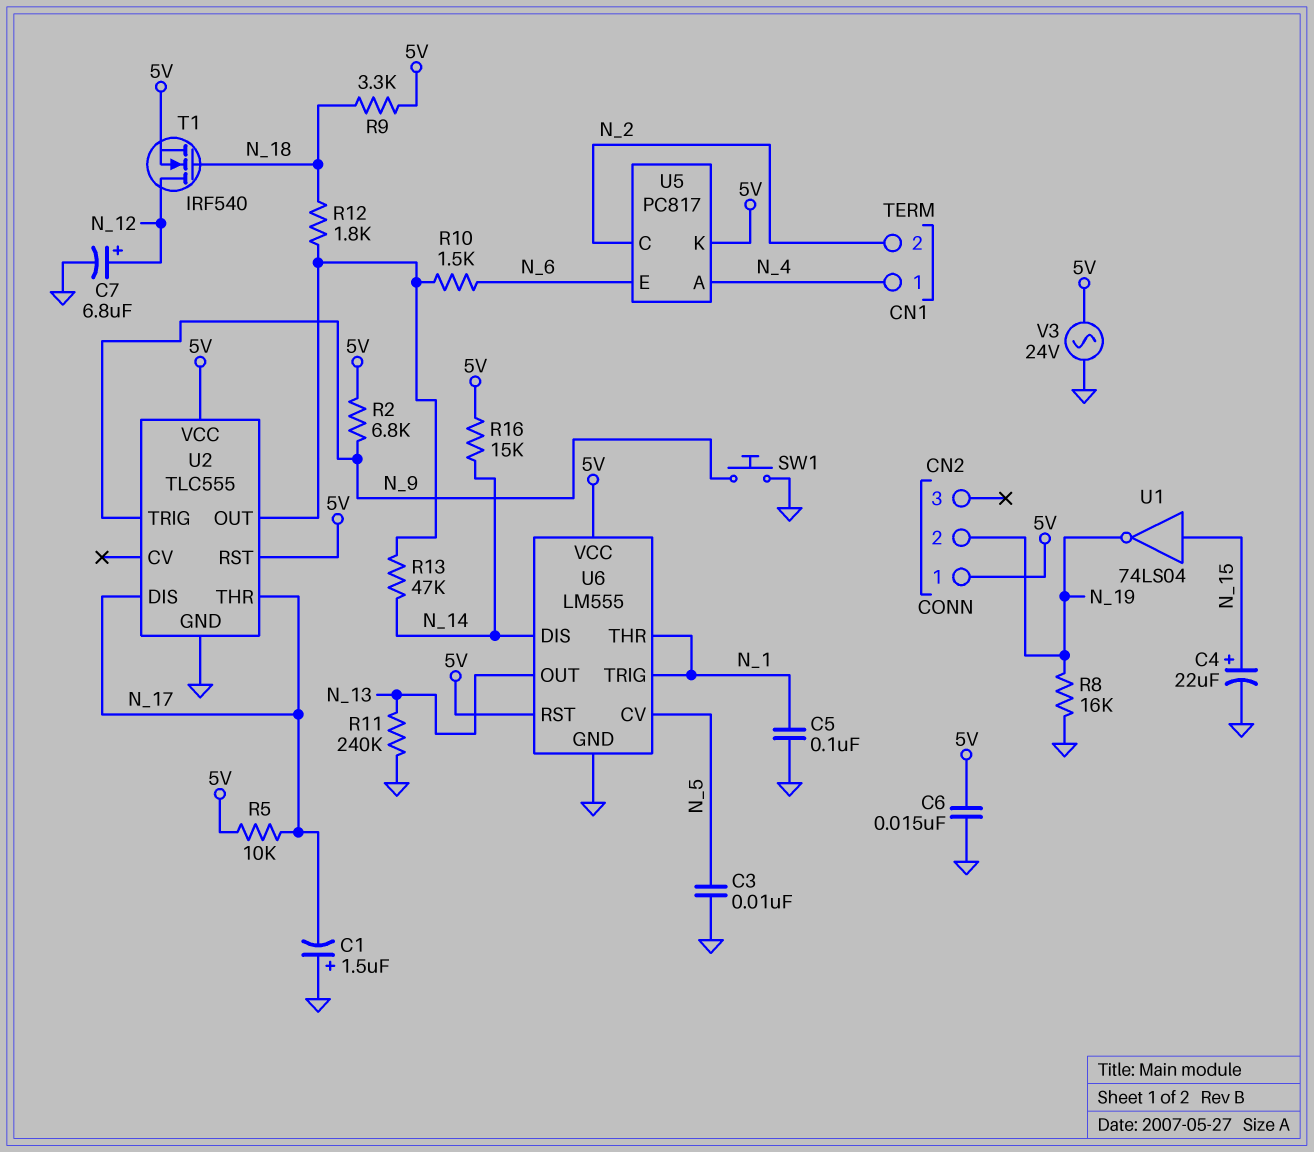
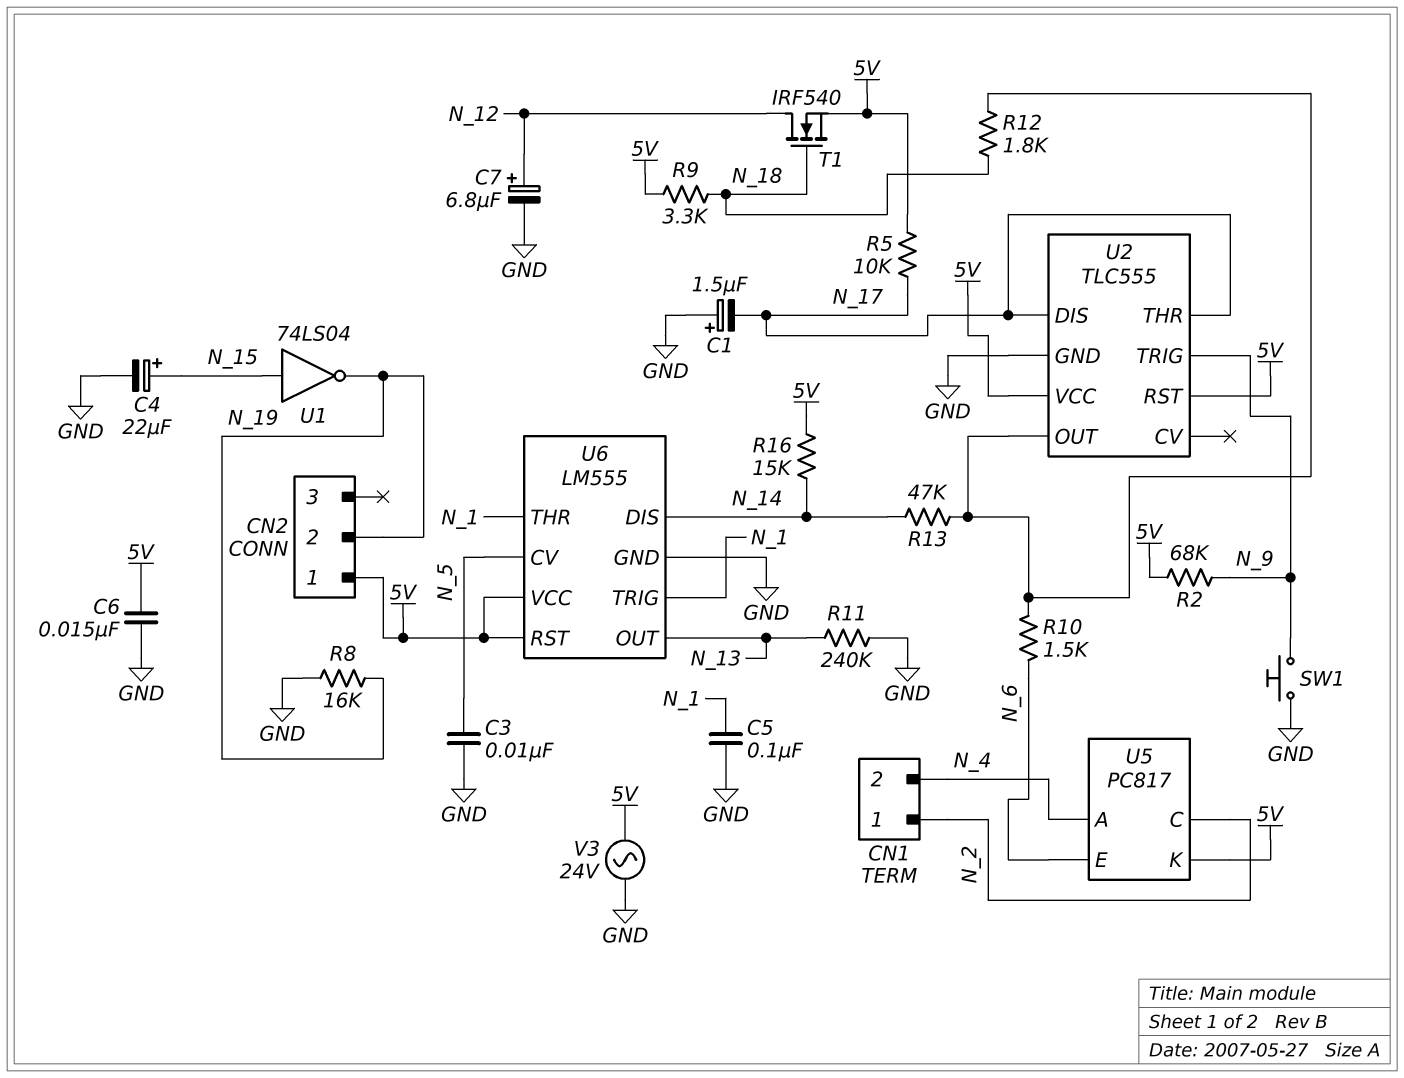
CN1 pin 1: N_4 -> N_2
CN1 pin 2: N_2 -> N_4
R2: 6.8k (5V, N_9) -> 68k (5V, N_9)

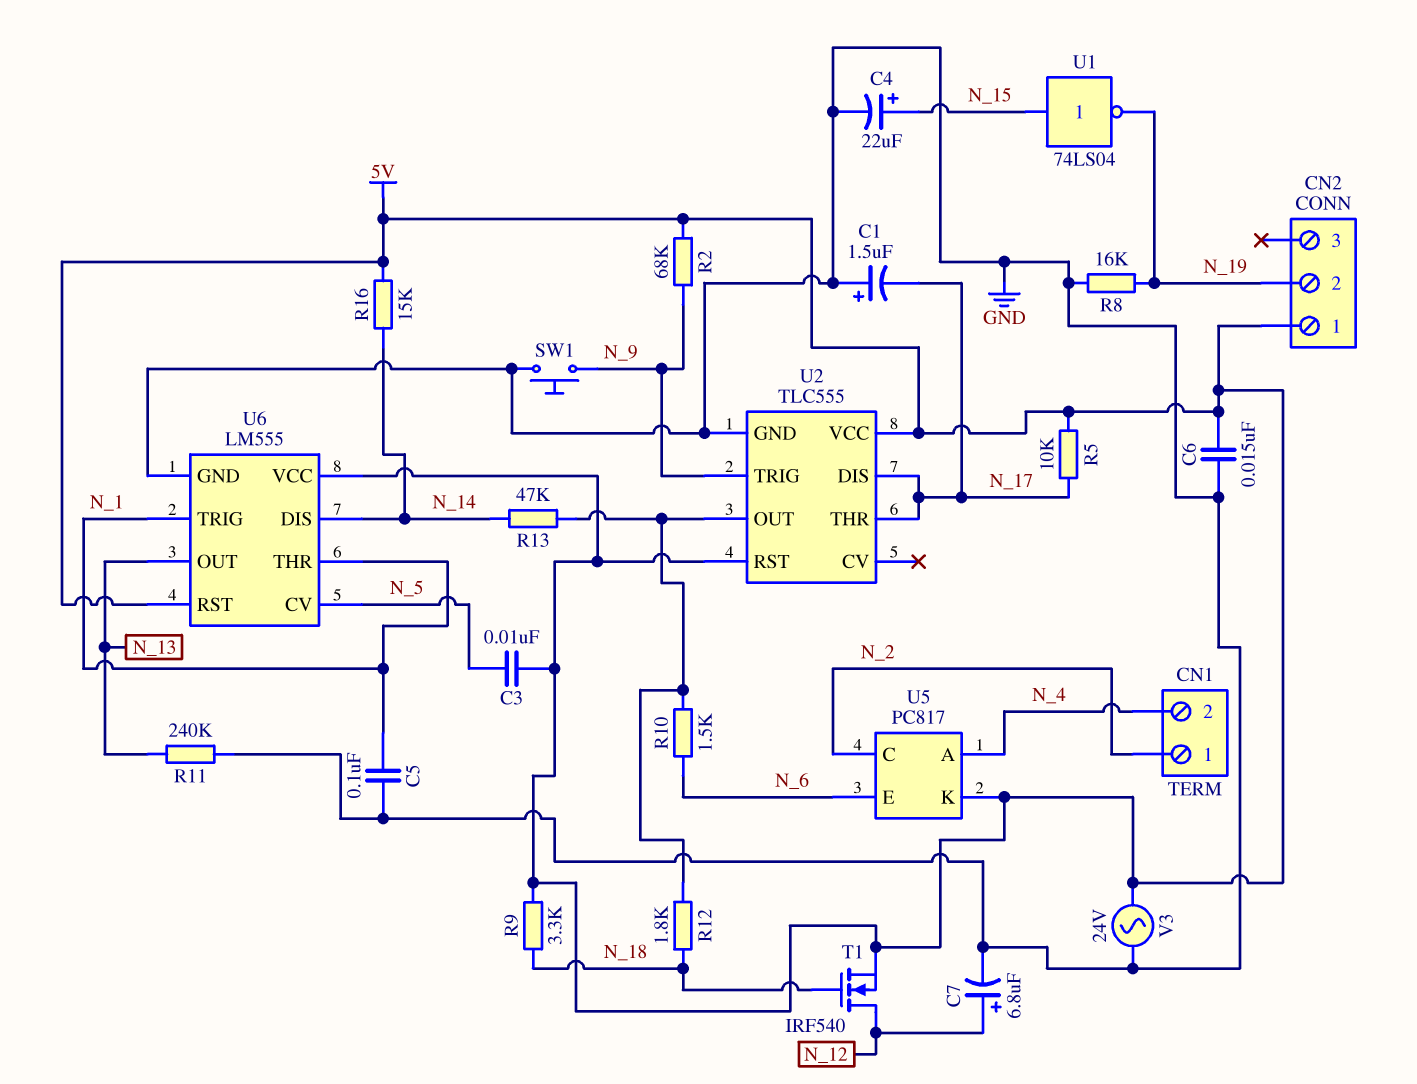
C3: 10nF (GND, N_5) -> 10nF (5V, N_5)

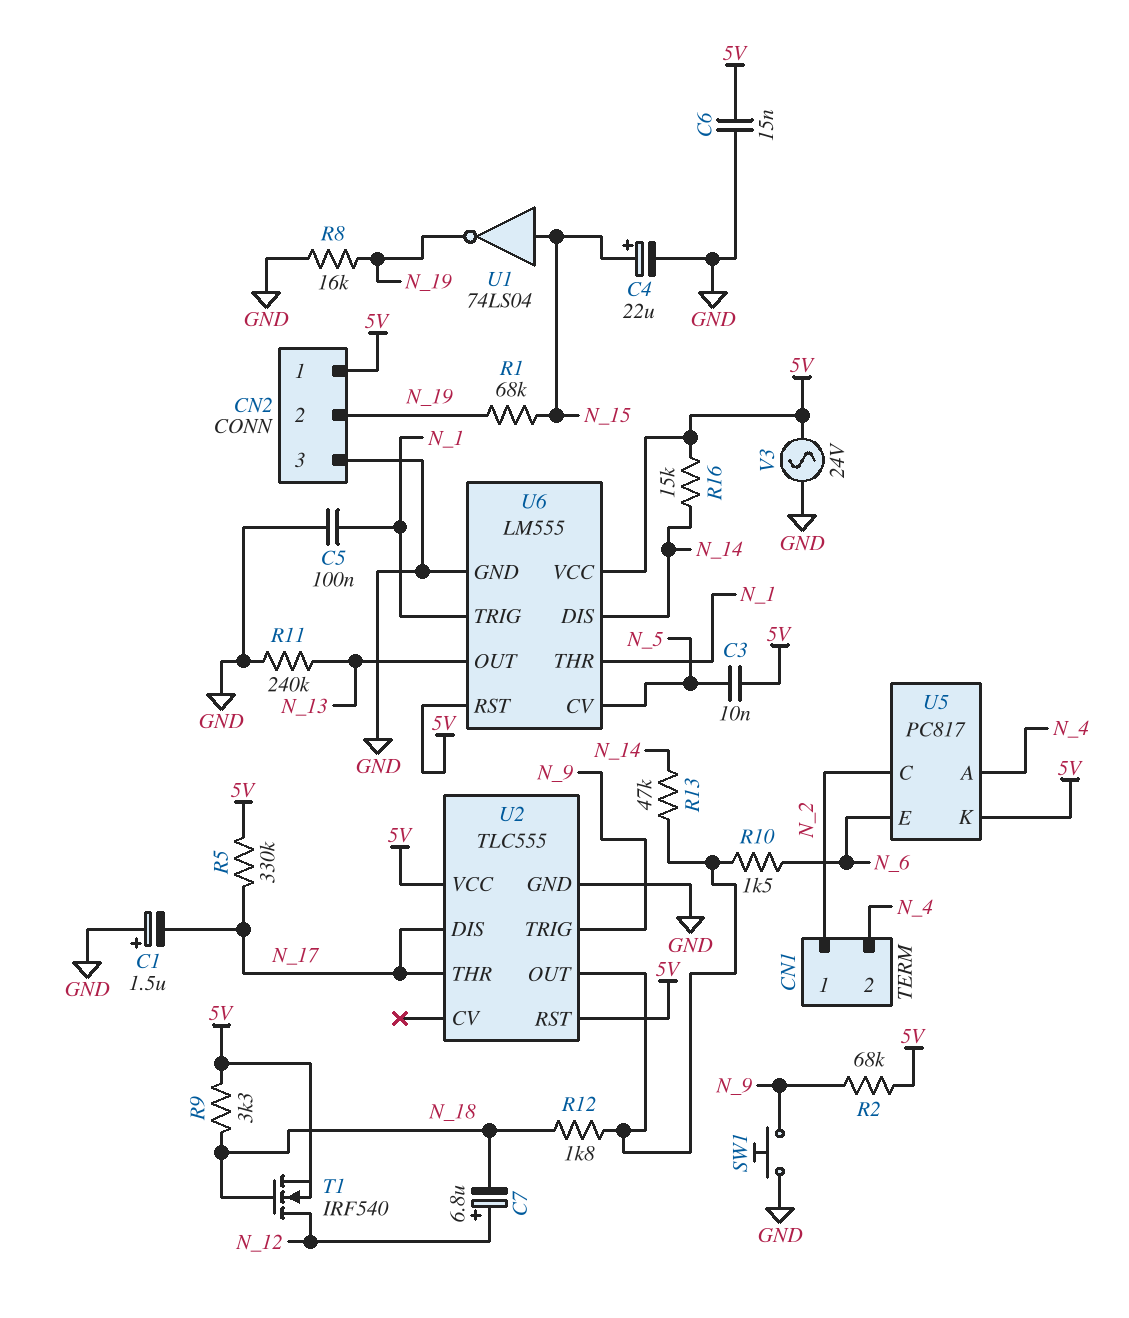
C7: 6.8uF (plus N_12, minus GND) -> 6.8uF (plus N_12, minus N_18)
CN2 pin 3: none -> GND
R1: none -> 68k (N_15, N_19)
R5: 10k (5V, N_17) -> 330k (5V, N_17)

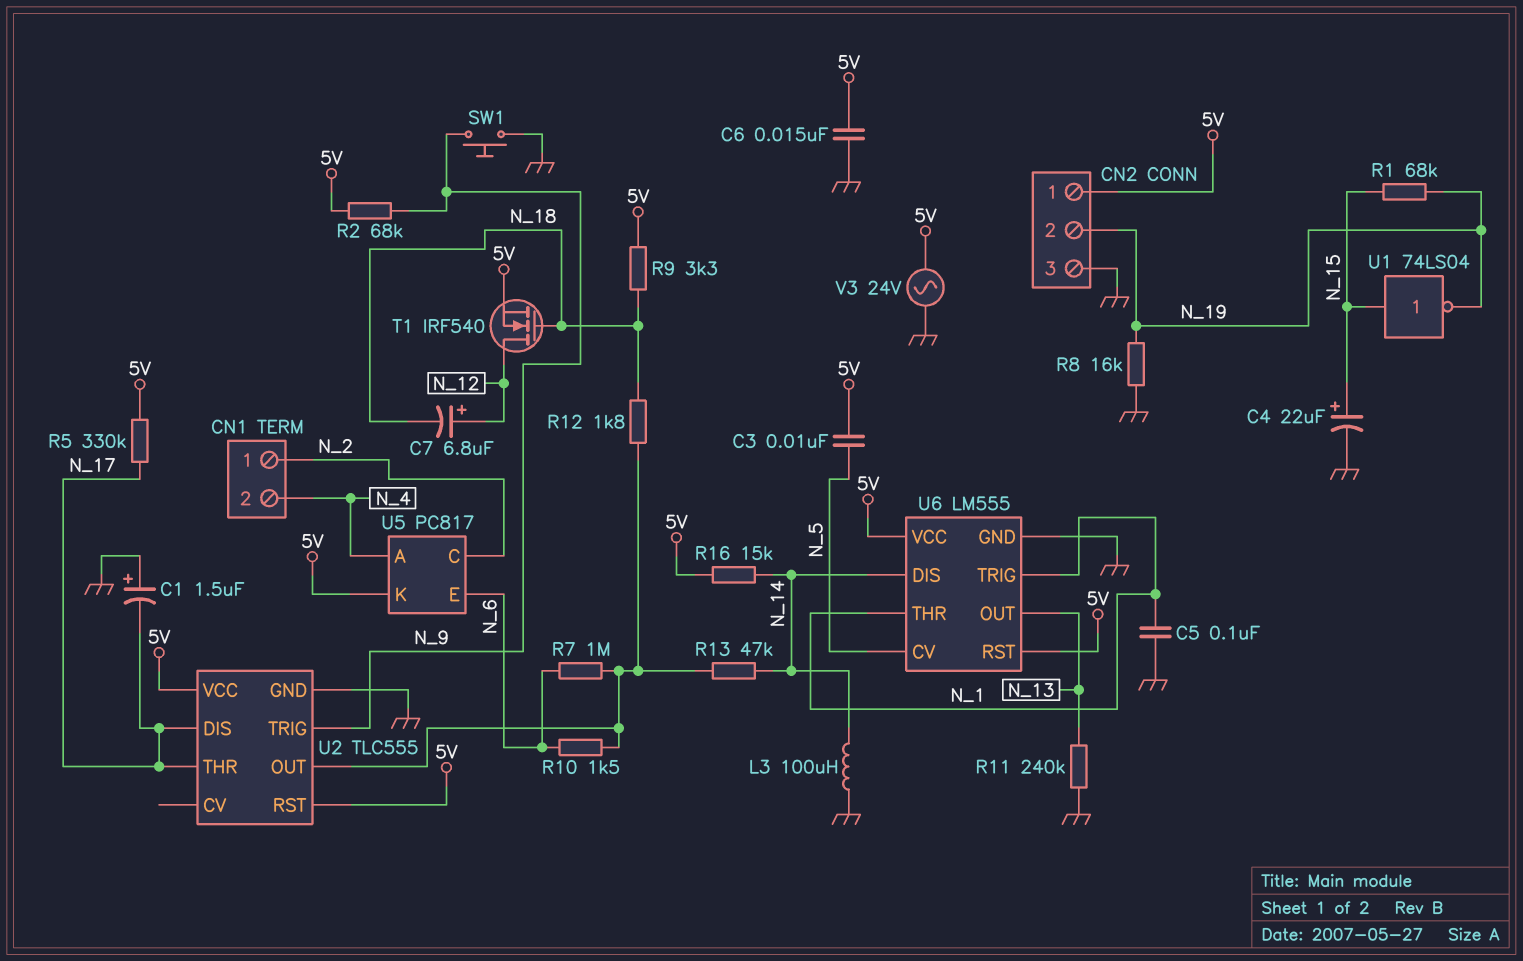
L3: none -> 100uH (GND, N_14)
R7: none -> 1M (N_6, U2/OUT)

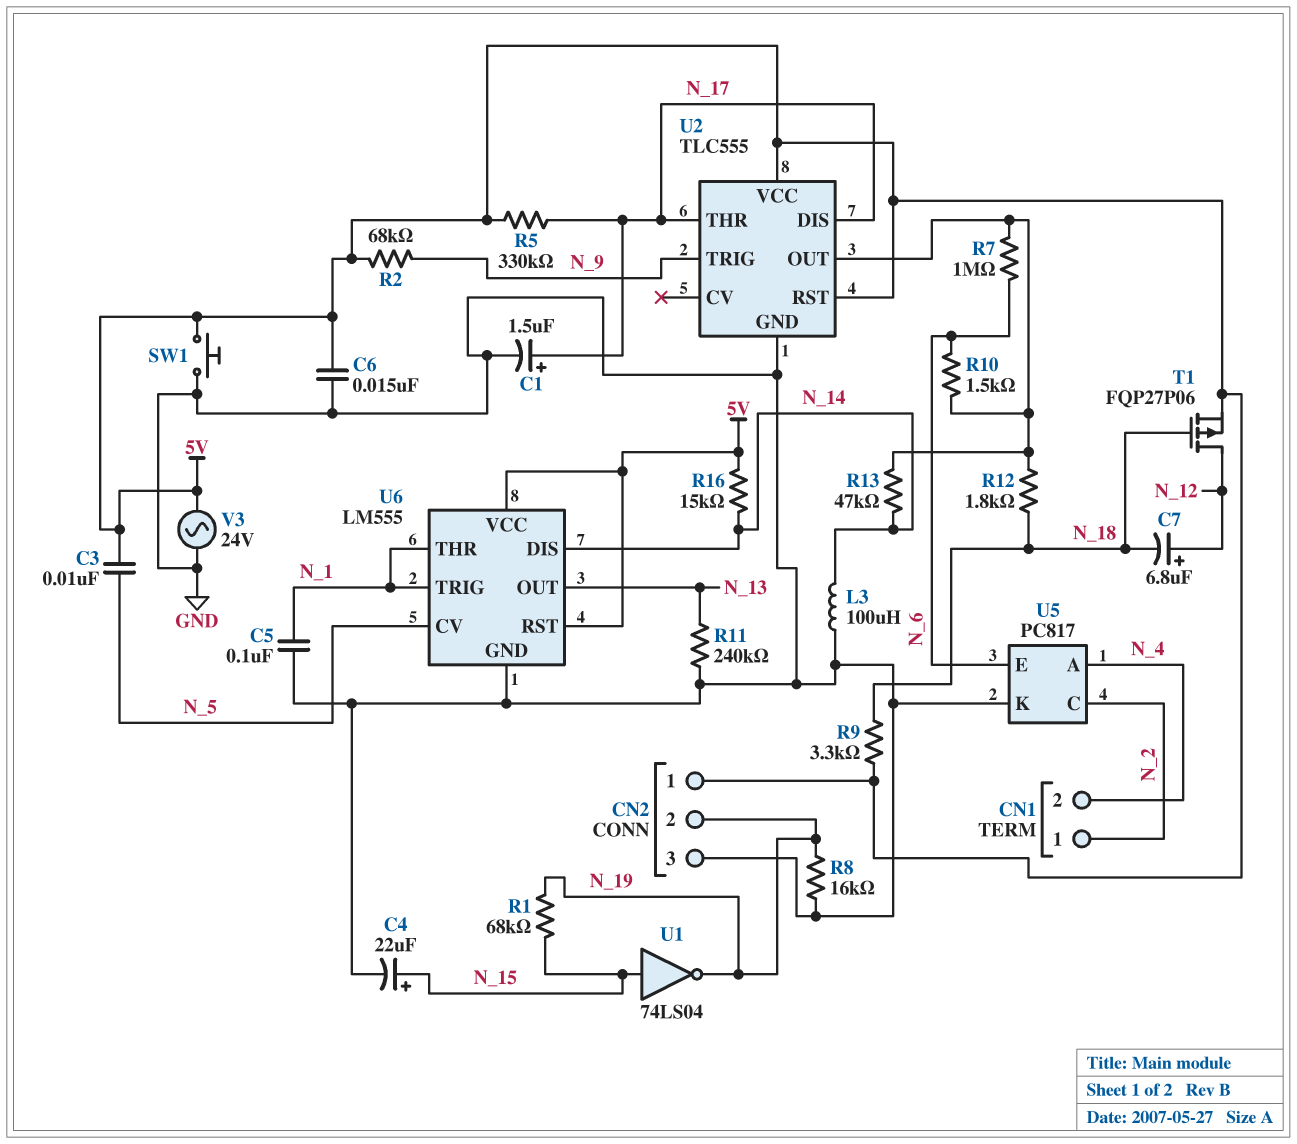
C1: 1.5uF (plus GND, minus N_17) -> 1.5uF (plus N_17, minus GND)
SW1: button (GND, N_9) -> button (5V, GND)
T1: NMOS IRF540 (G N_18, D N_12, S 5V) -> PMOS FQP27P06 (G N_18, D N_12, S 5V)
U5 pin K: 5V -> GND

